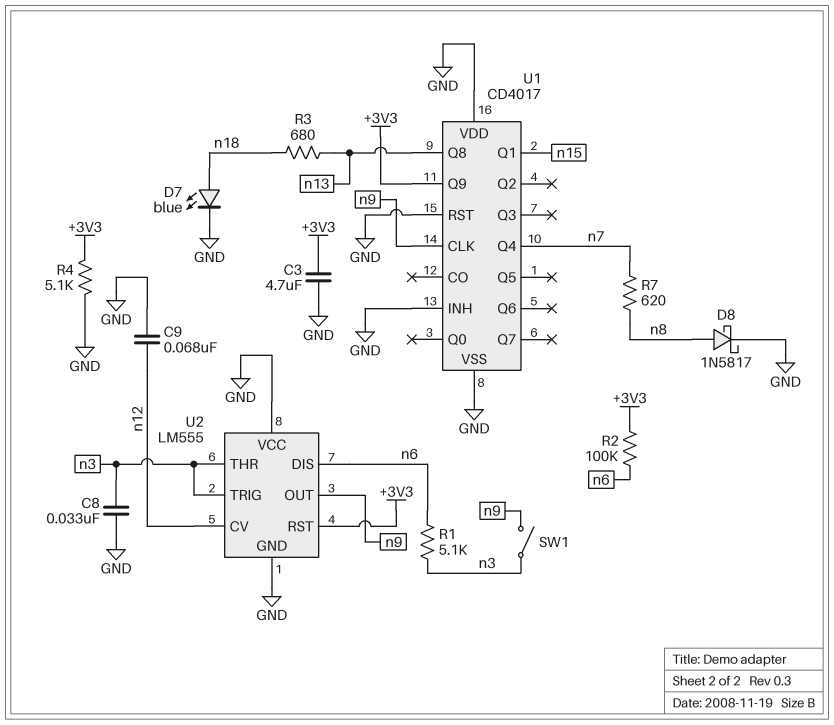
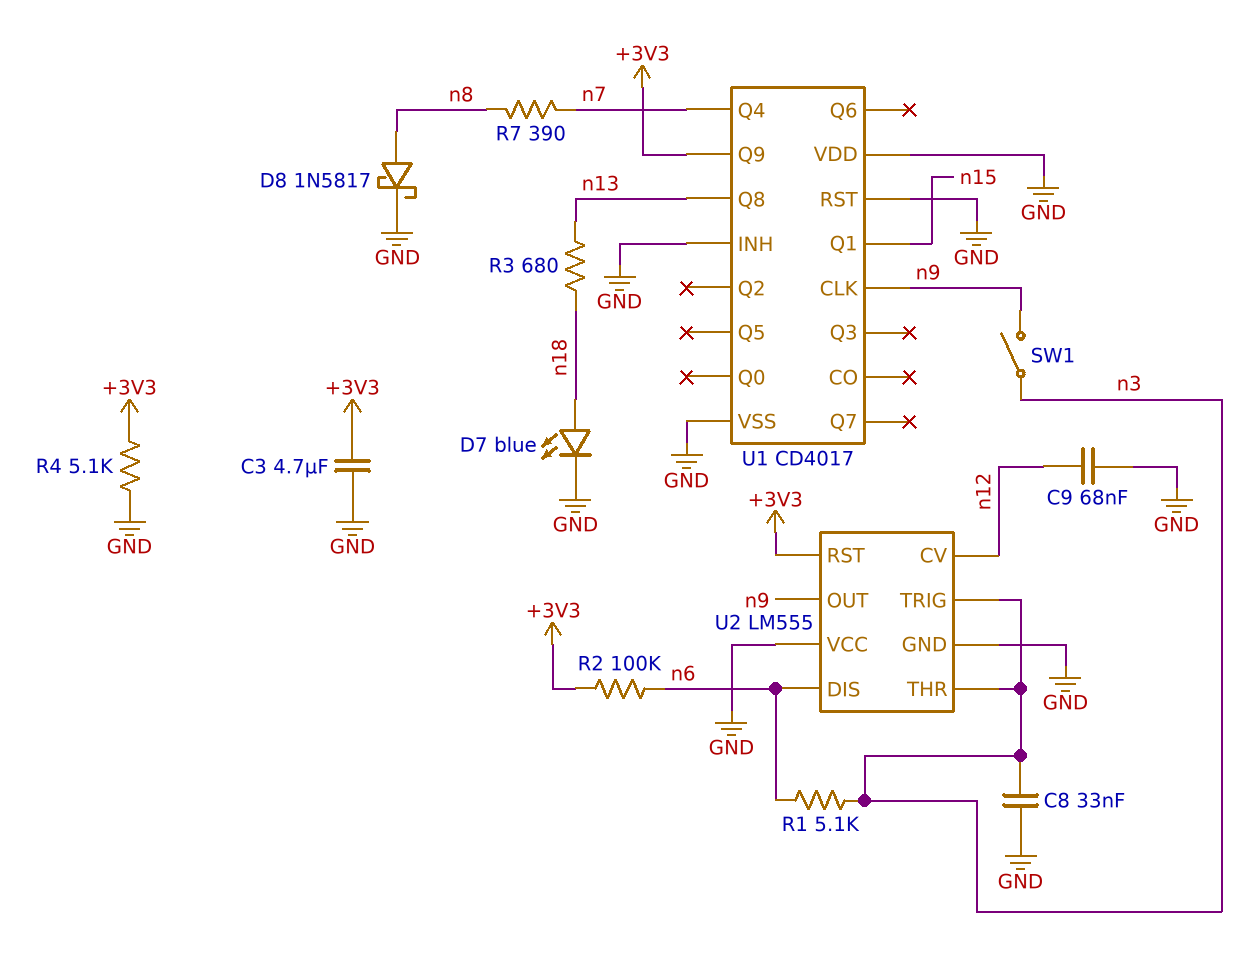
R7: 620 (n7, n8) -> 390 (n7, n8)

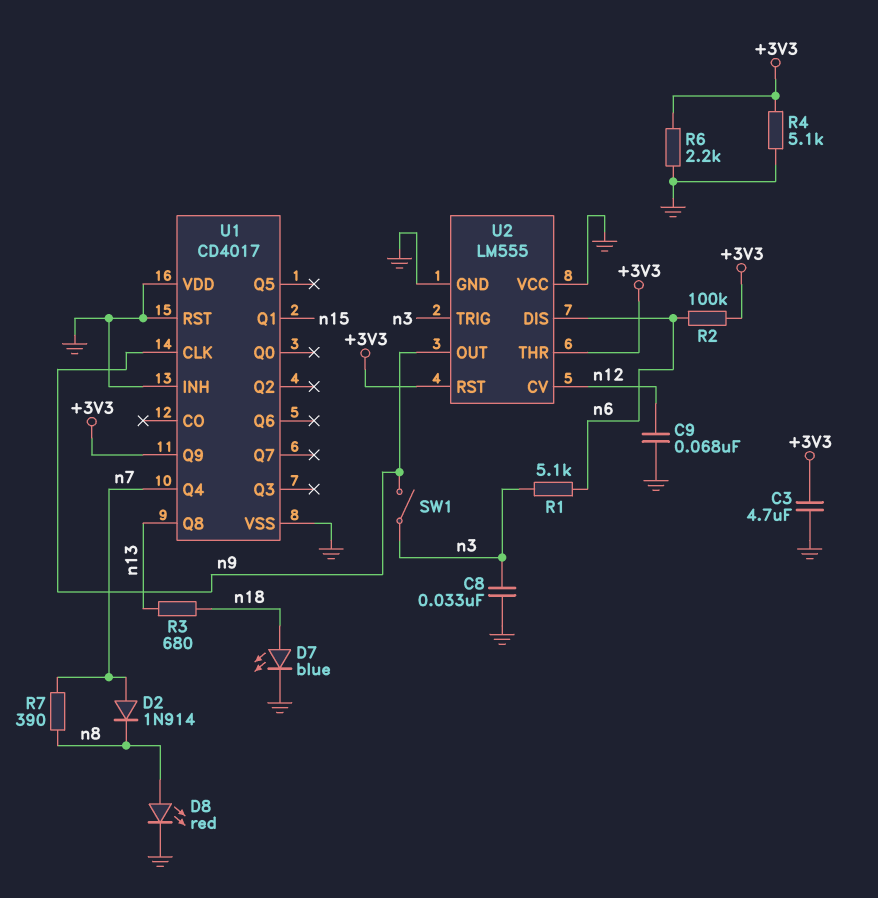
D2: none -> diode 1N914 (A n7, K n8)
D8: schottky 1N5817 (A n8, K GND) -> LED red (A n8, K GND)
R6: none -> 2.2k (+3V3, GND)
U2 pin THR: n3 -> +3V3

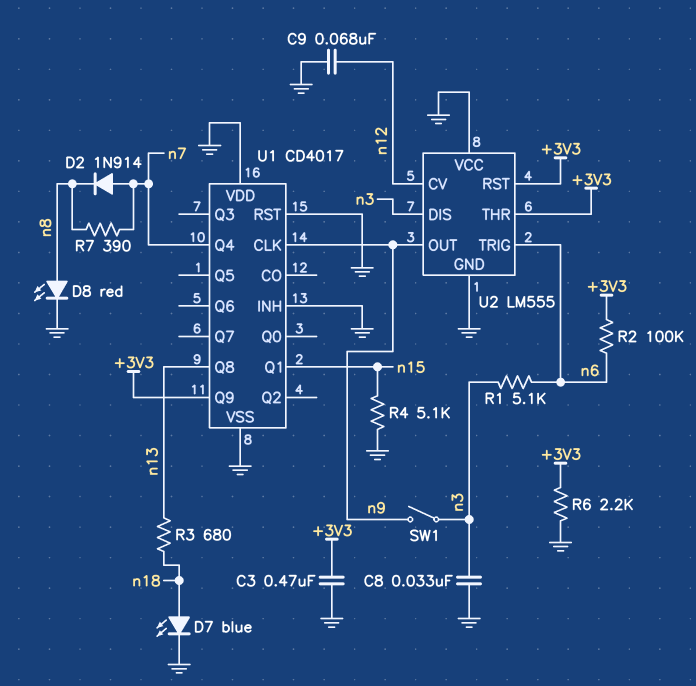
C3: 4.7uF (+3V3, GND) -> 470nF (+3V3, GND)
R4: 5.1k (+3V3, GND) -> 5.1k (GND, n15)
U2 pin DIS: n6 -> n3
U2 pin TRIG: n3 -> n6

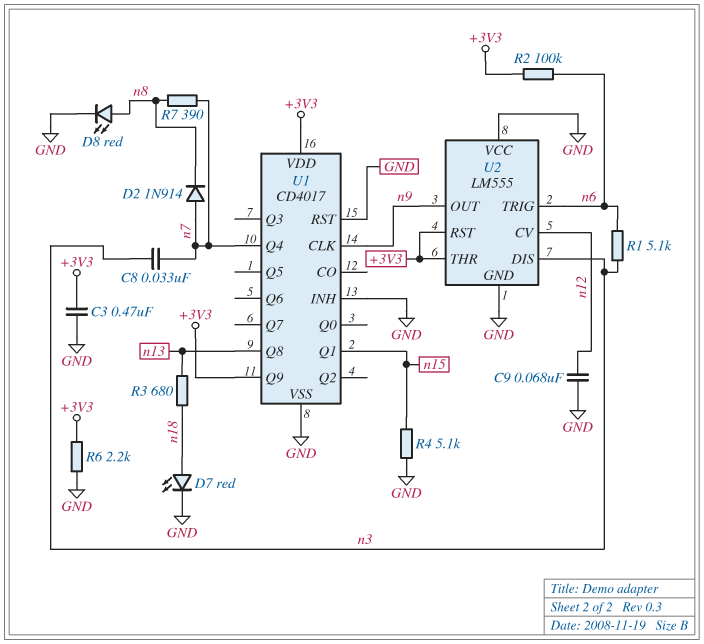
C8: 33nF (GND, n3) -> 33nF (n3, n7)
D7: LED blue (A n18, K GND) -> LED red (A n18, K GND)
SW1: switch (n3, n9) -> none
U1 pin VDD: GND -> +3V3

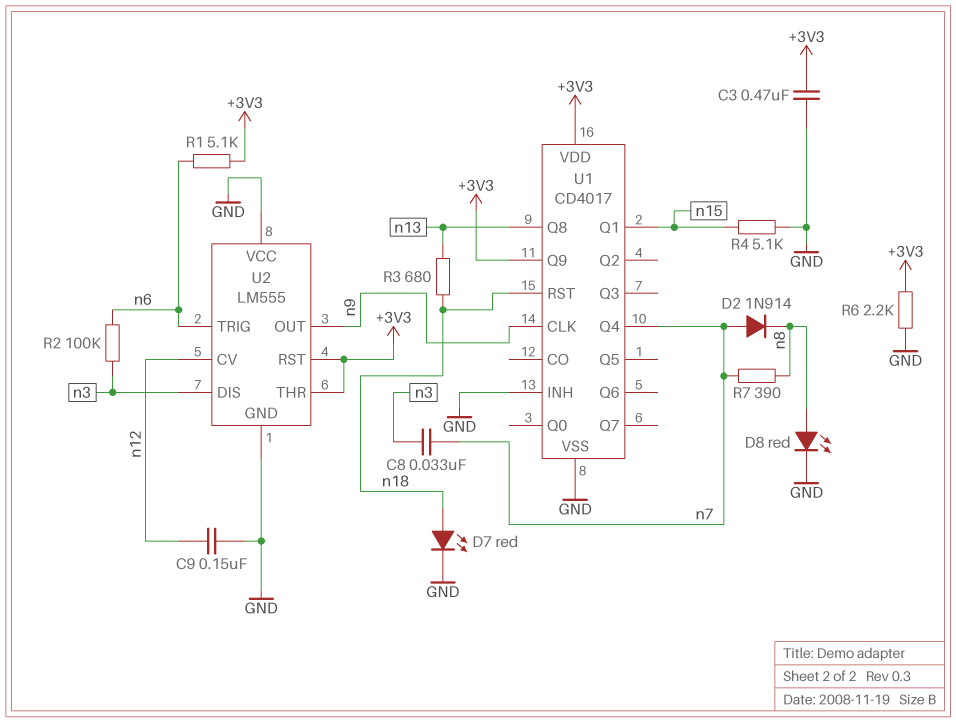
C9: 68nF (GND, n12) -> 150nF (GND, n12)
R1: 5.1k (n3, n6) -> 5.1k (+3V3, n6)
R2: 100k (+3V3, n6) -> 100k (n3, n6)
U1 pin RST: GND -> n18

